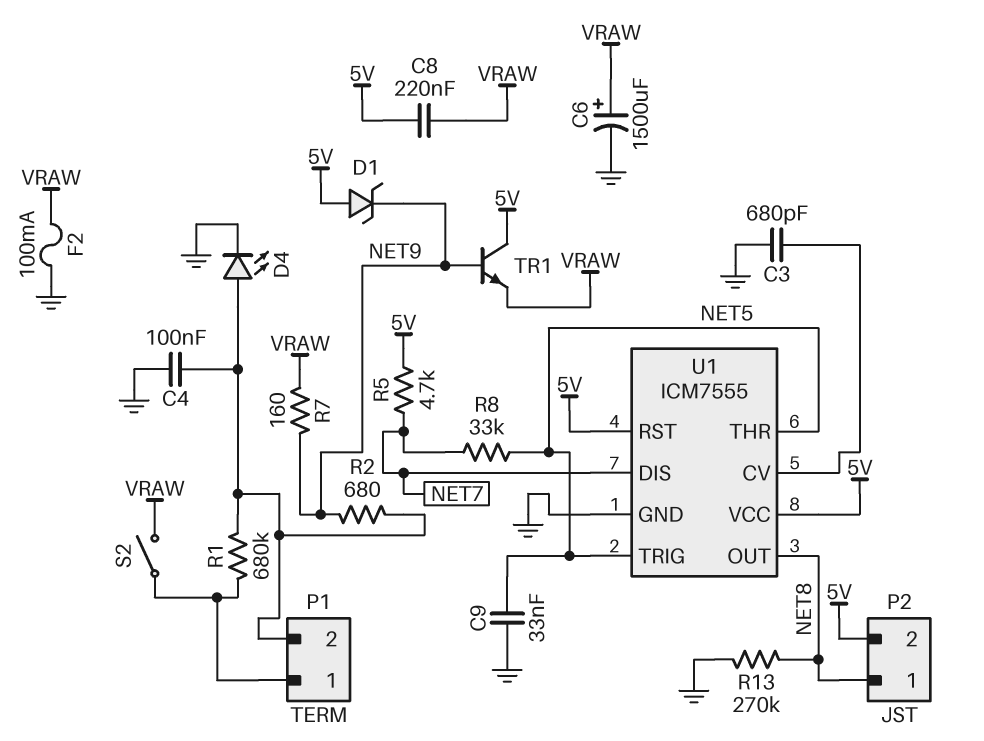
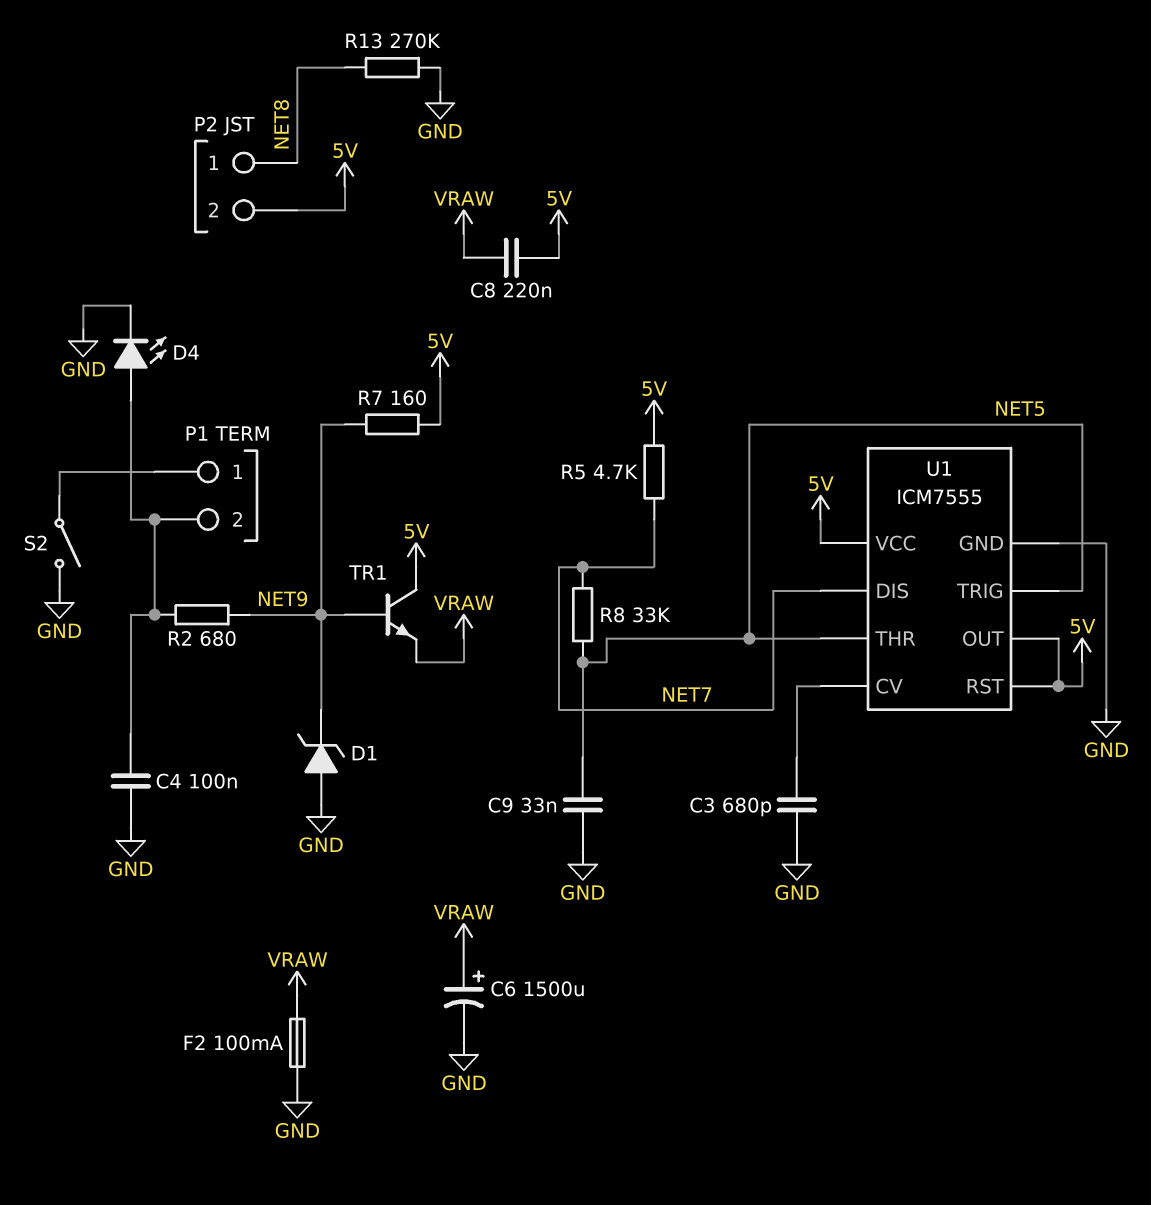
D1: zener (A 5V, K NET9) -> zener (A GND, K NET9)
R1: 680k (P1/1, P1/2) -> none
R7: 160 (NET9, VRAW) -> 160 (5V, NET9)
S2: switch (P1/1, VRAW) -> switch (GND, P1/1)
U1 pin OUT: NET8 -> 5V

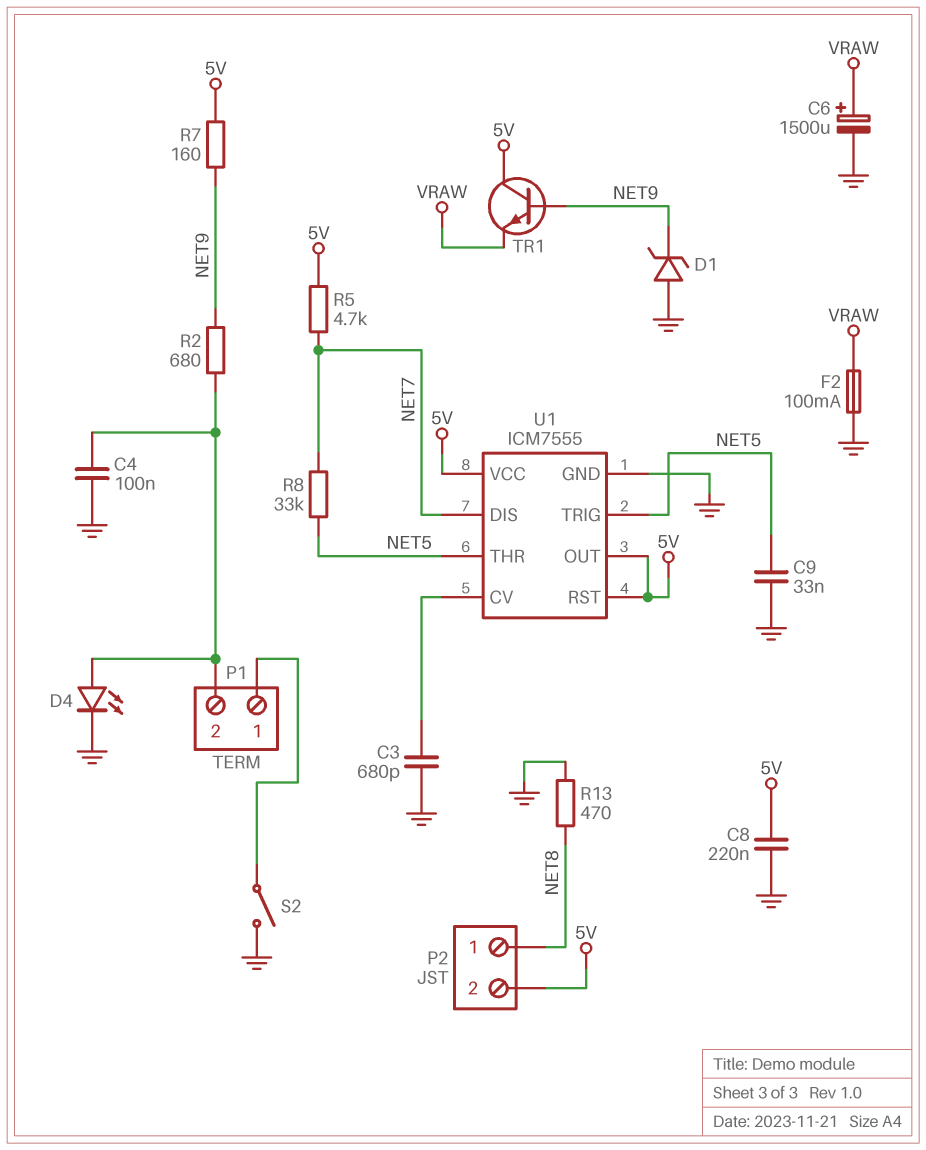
C8: 220nF (5V, VRAW) -> 220nF (5V, GND)
R13: 270k (GND, NET8) -> 470 (GND, NET8)

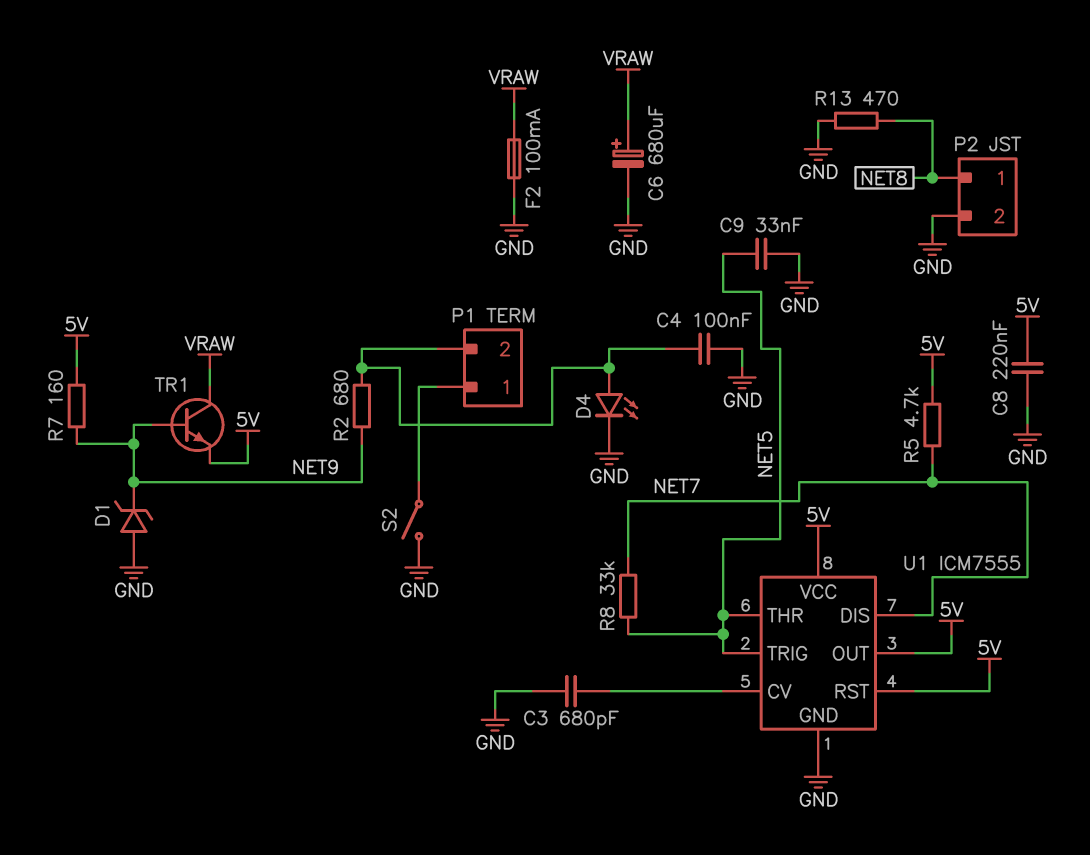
C6: 1500uF (plus VRAW, minus GND) -> 680uF (plus VRAW, minus GND)
P2 pin 2: 5V -> GND
TR1: NPN (B NET9, C 5V, E VRAW) -> NPN (B NET9, C VRAW, E 5V)

